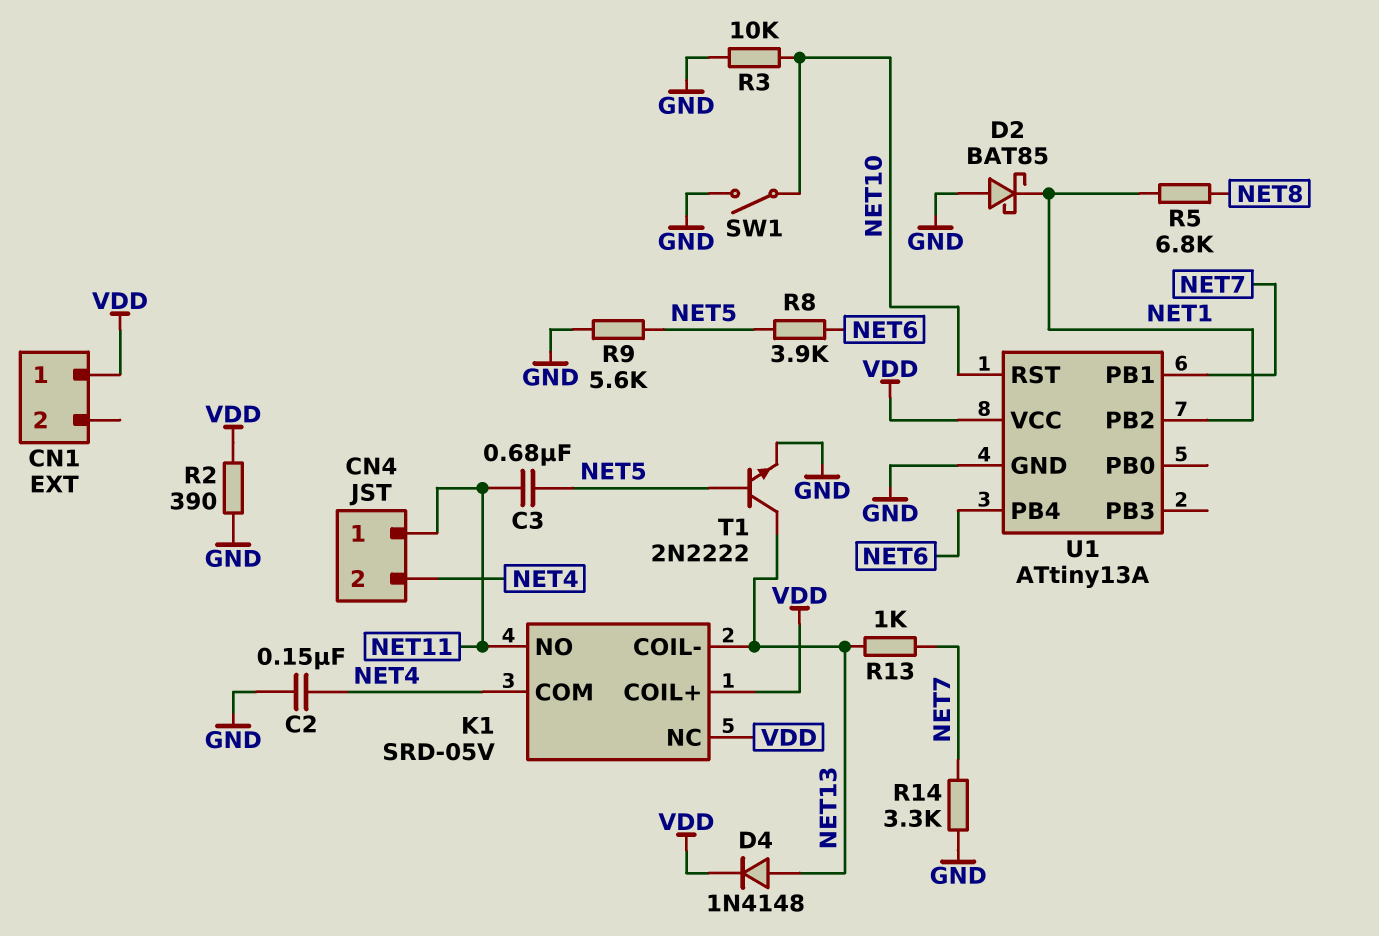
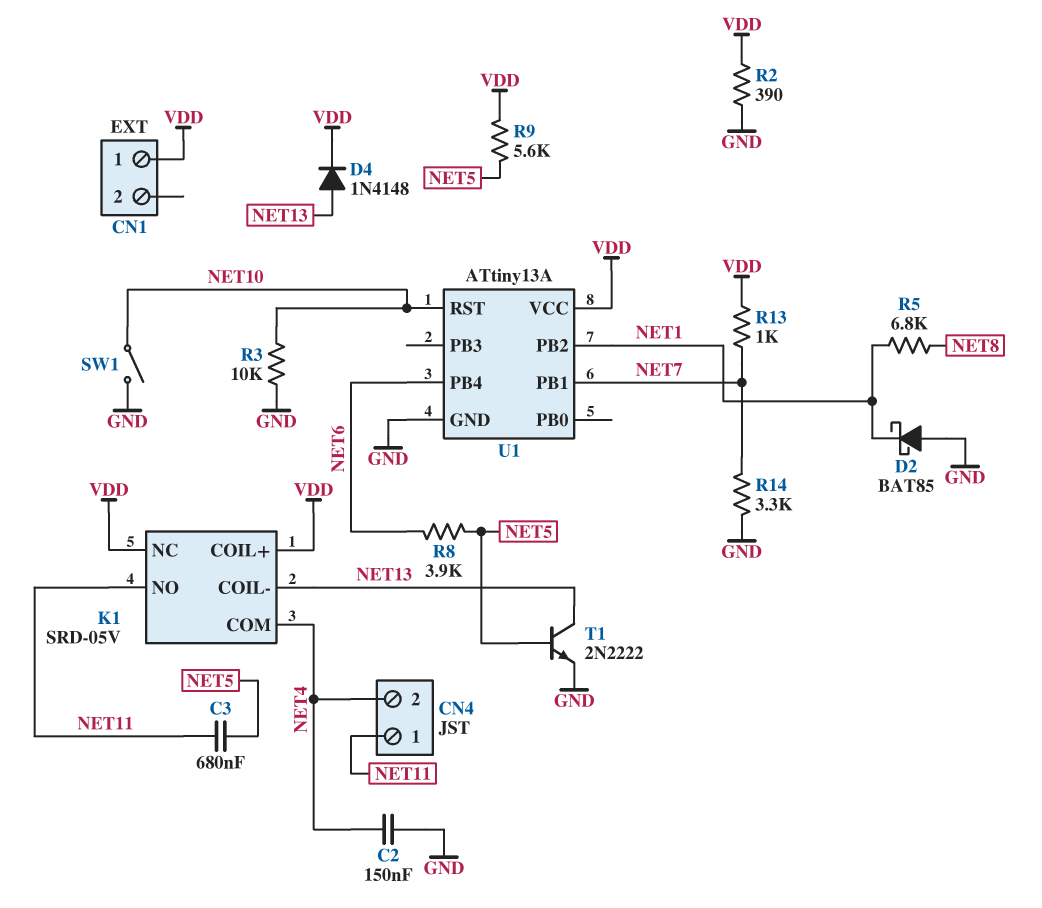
R9: 5.6k (GND, NET5) -> 5.6k (NET5, VDD)
R13: 1k (NET7, NET13) -> 1k (NET7, VDD)

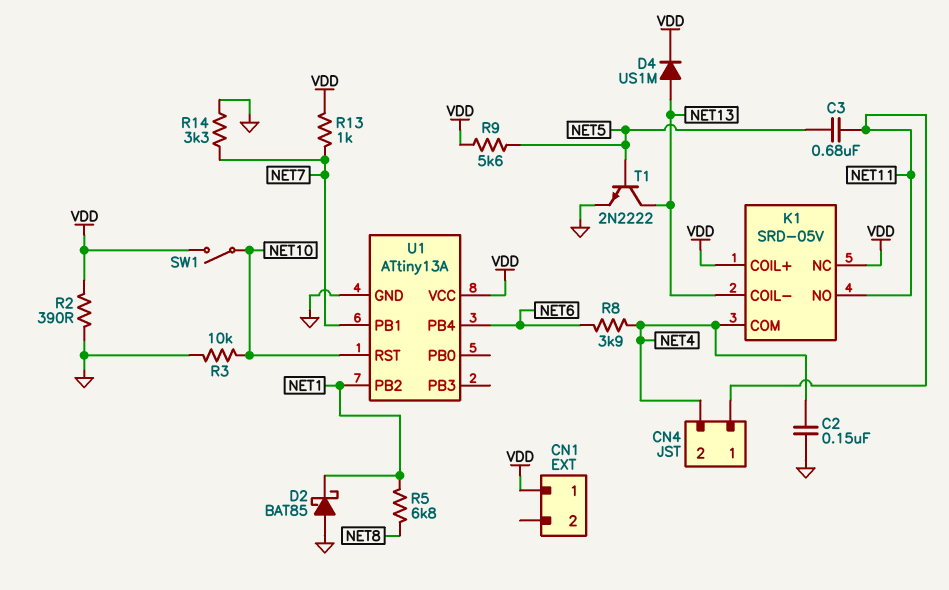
D4: diode 1N4148 (A NET13, K VDD) -> diode US1M (A NET13, K VDD)
R8: 3.9k (NET5, NET6) -> 3.9k (NET4, NET6)
SW1: switch (GND, NET10) -> switch (NET10, VDD)

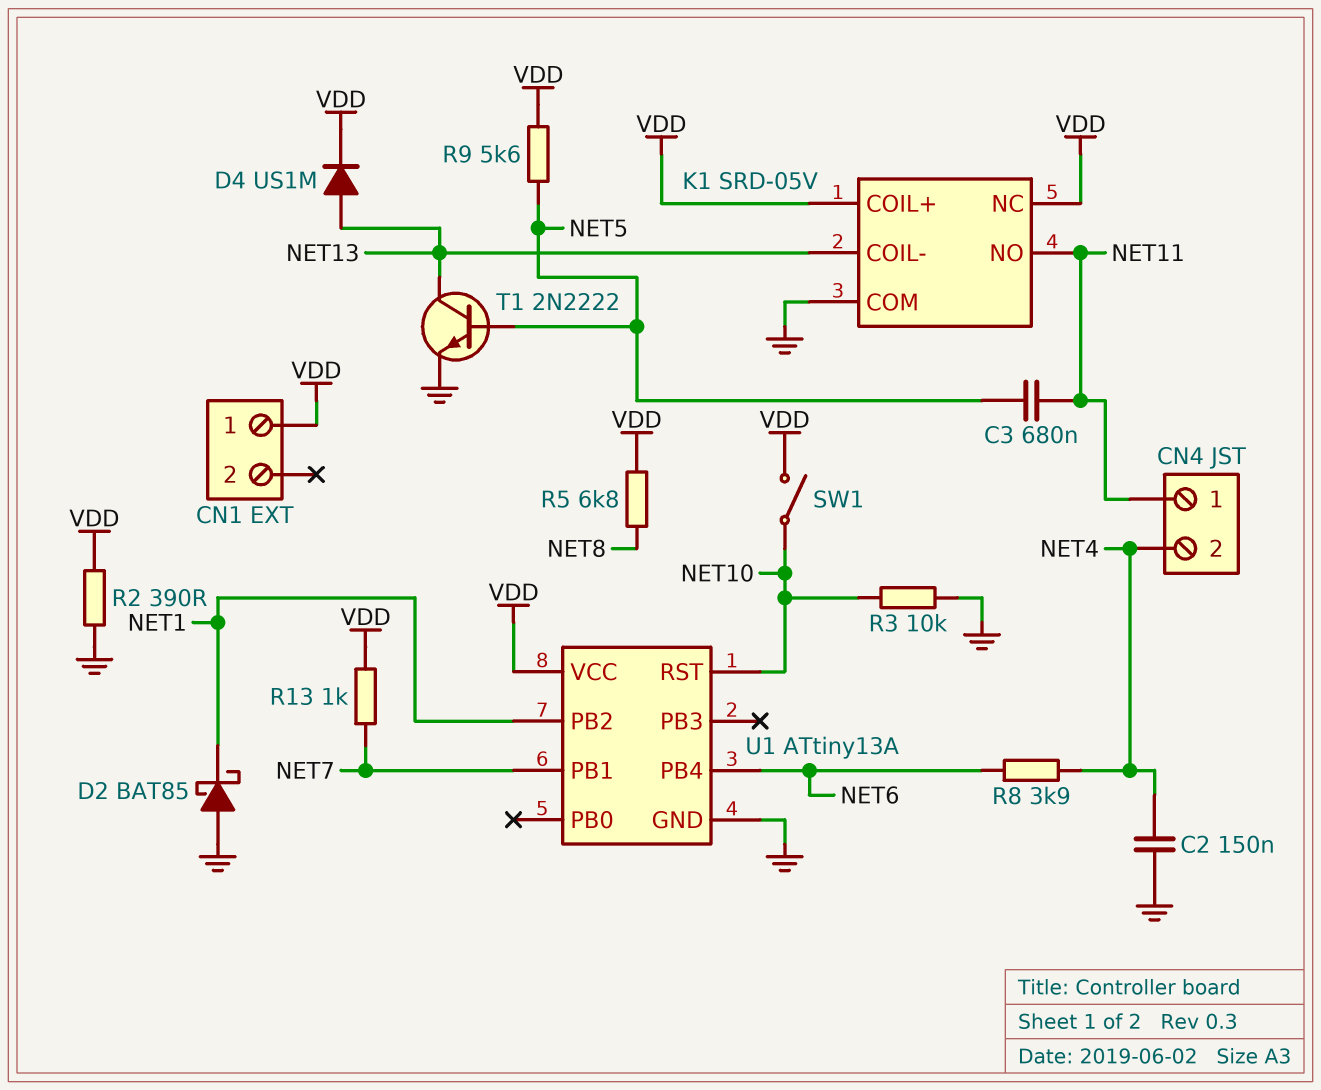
K1 pin COM: NET4 -> GND
R5: 6.8k (NET1, NET8) -> 6.8k (NET8, VDD)
R14: 3.3k (GND, NET7) -> none

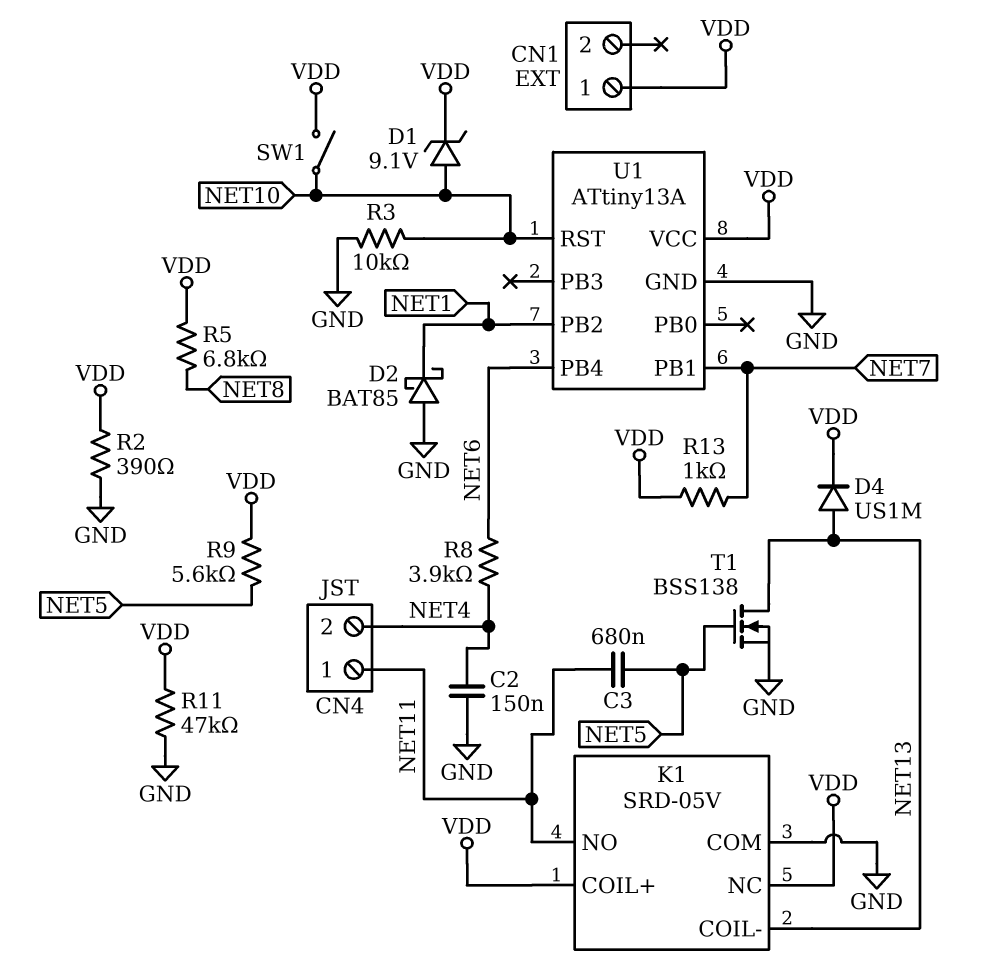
D1: none -> zener 9.1V (A NET10, K VDD)
R11: none -> 47k (GND, VDD)
T1: NPN 2N2222 (B NET5, C NET13, E GND) -> NMOS BSS138 (G NET5, D NET13, S GND)

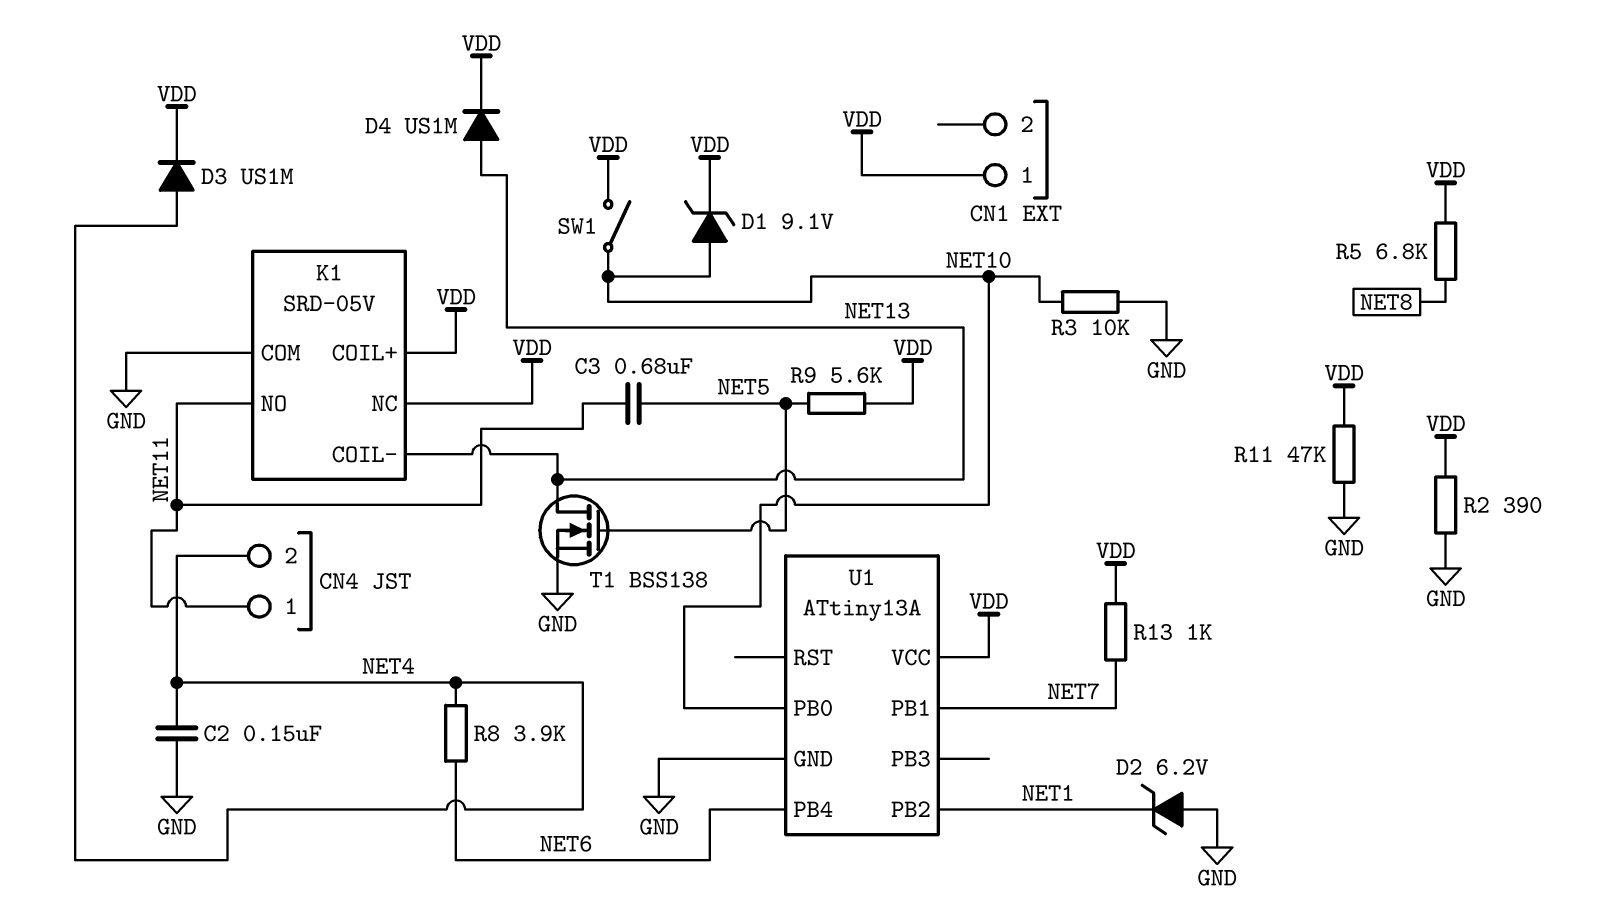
D2: schottky BAT85 (A GND, K NET1) -> zener 6.2V (A GND, K NET1)
D3: none -> diode US1M (A NET4, K VDD)
U1 pin PB0: none -> NET10
U1 pin RST: NET10 -> none

